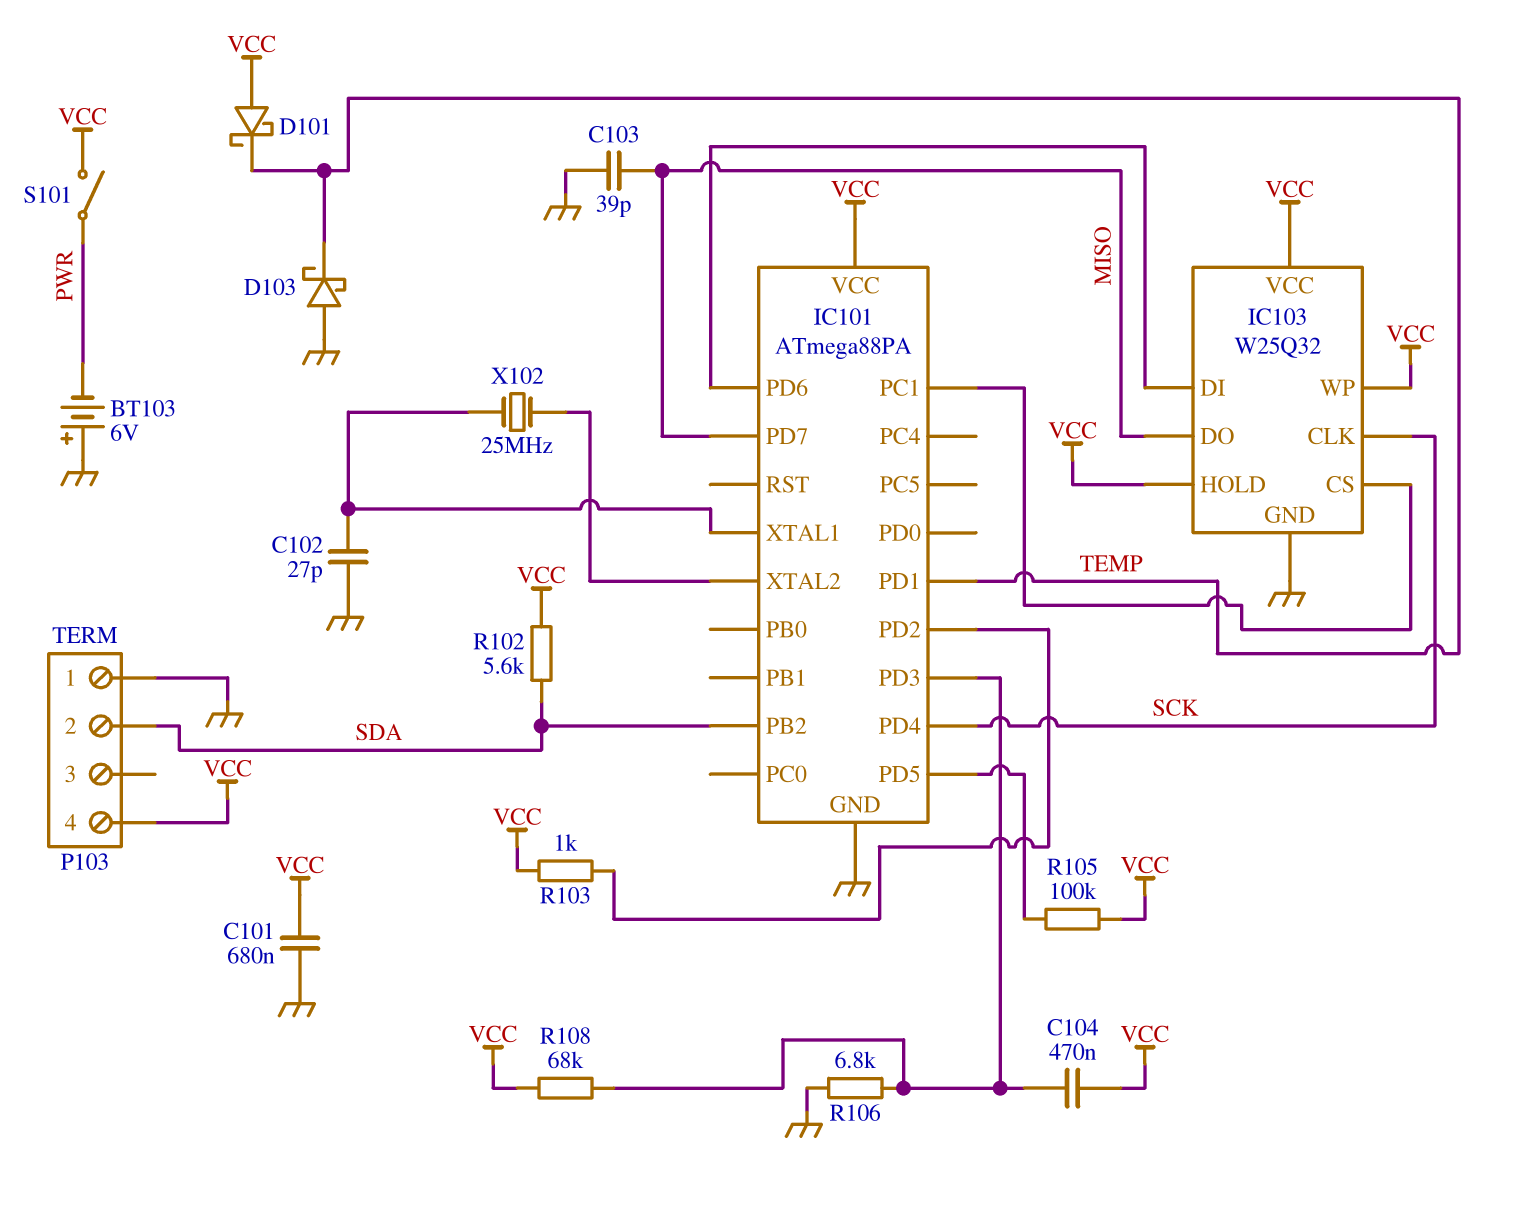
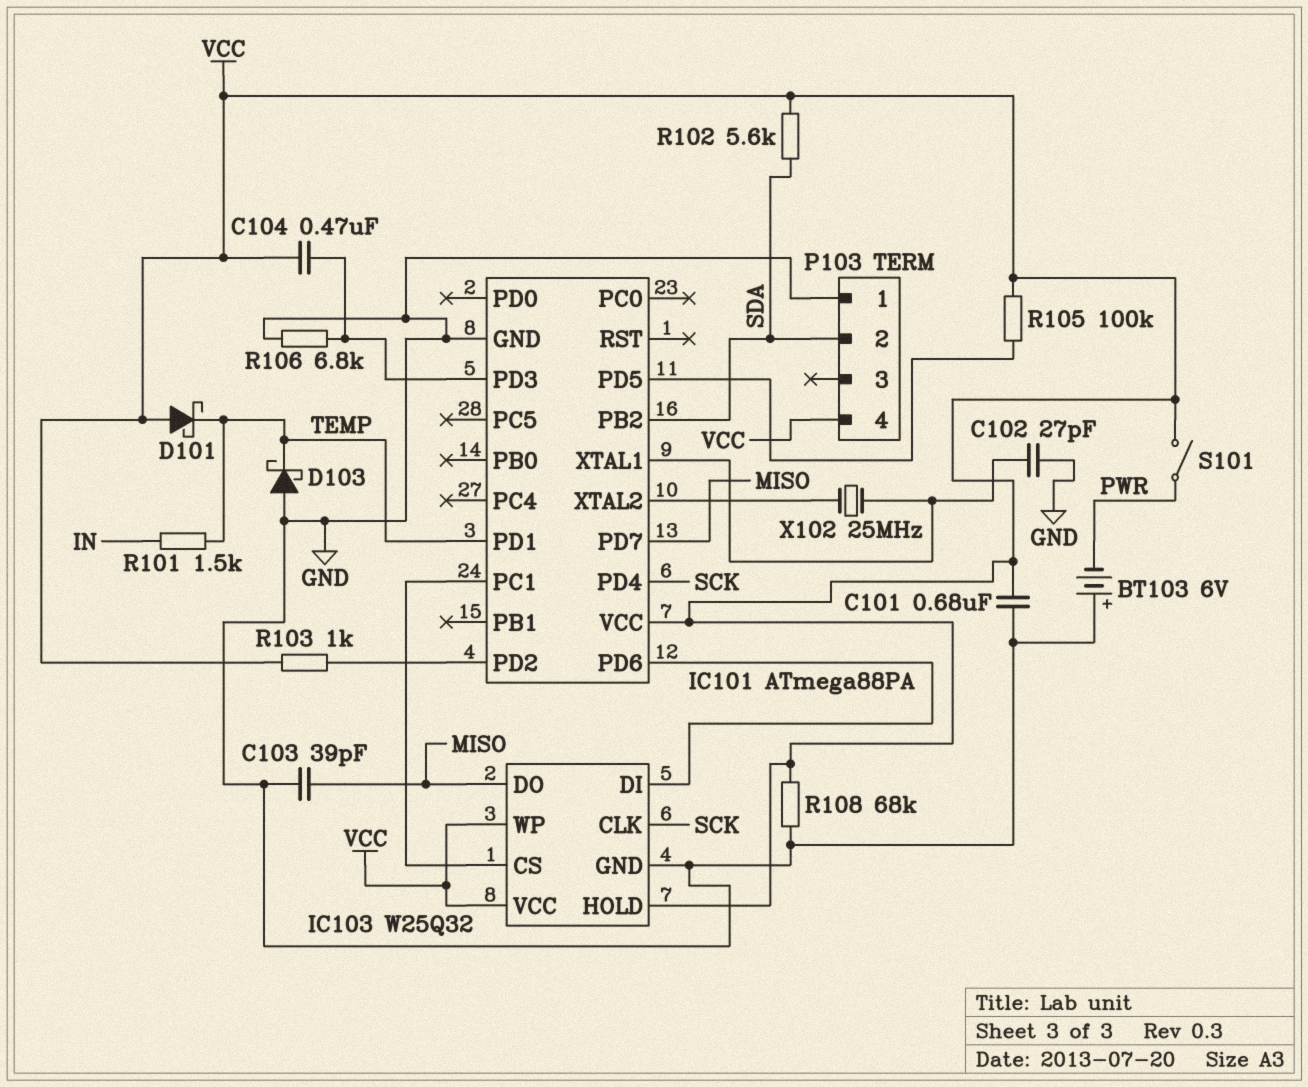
R101: none -> 1.5k (IN, TEMP)
R108: 68k (IC101/PD3, VCC) -> 68k (GND, VCC)

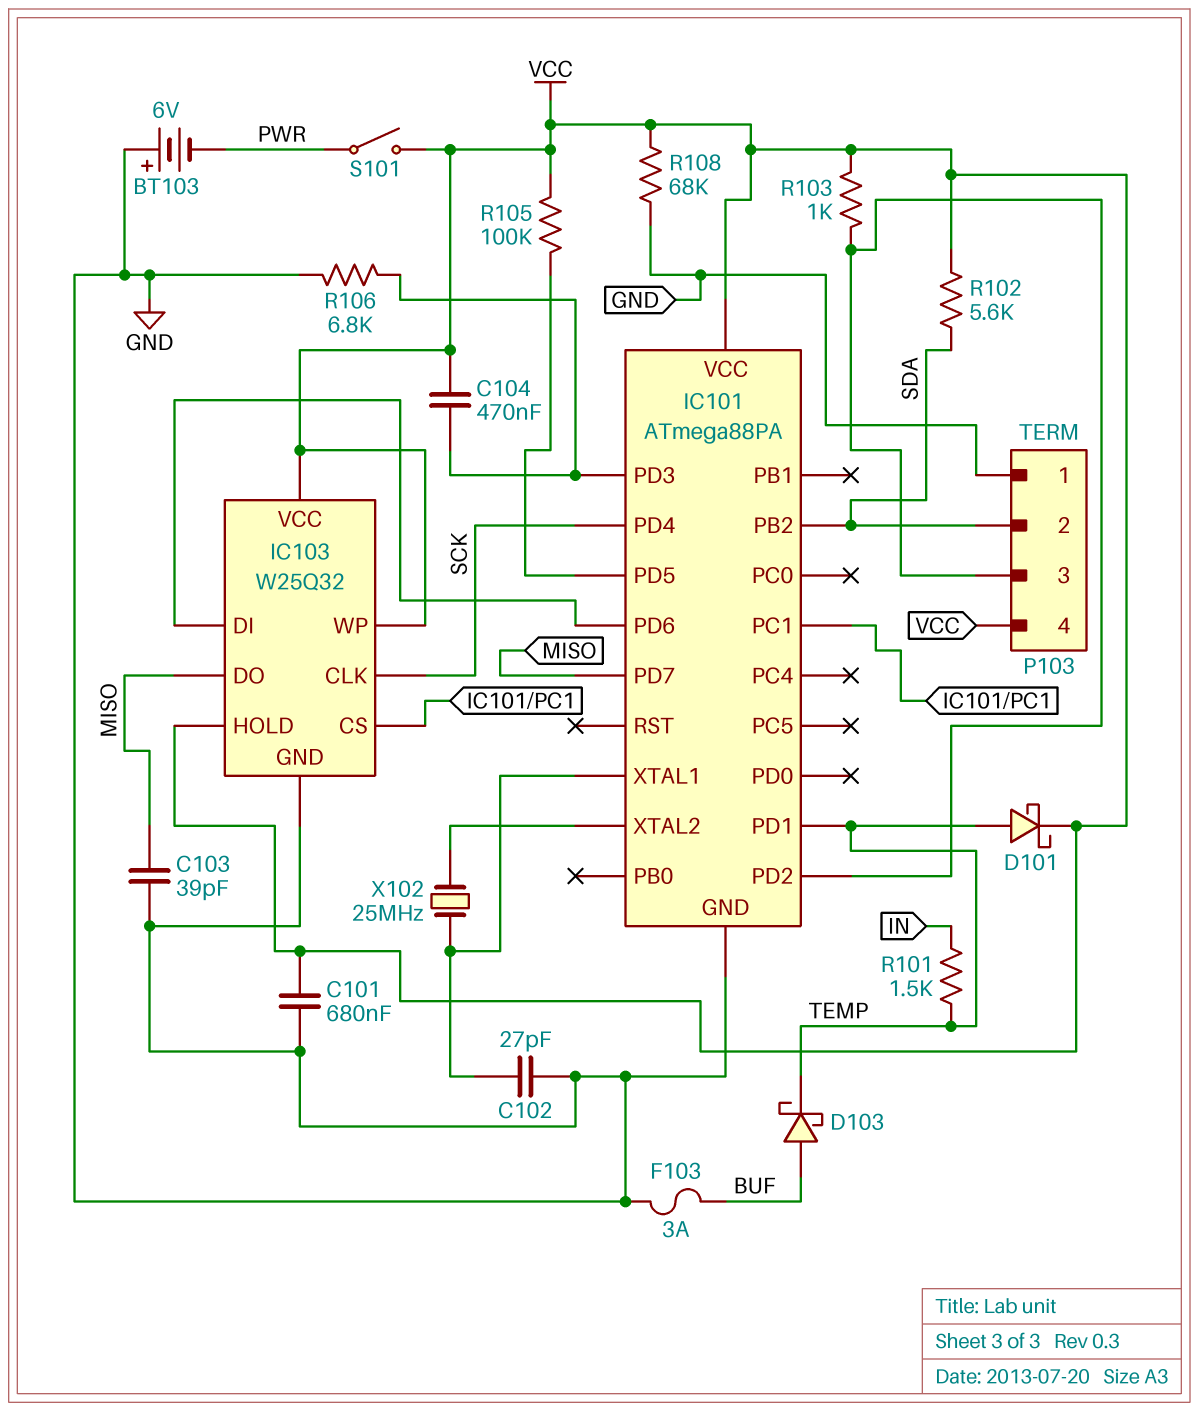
D101: schottky (A VCC, K TEMP) -> schottky (A TEMP, K VCC)
D103: schottky (A GND, K TEMP) -> schottky (A BUF, K TEMP)
F103: none -> 3A (BUF, GND)
P103 pin 3: none -> IC101/PD2

